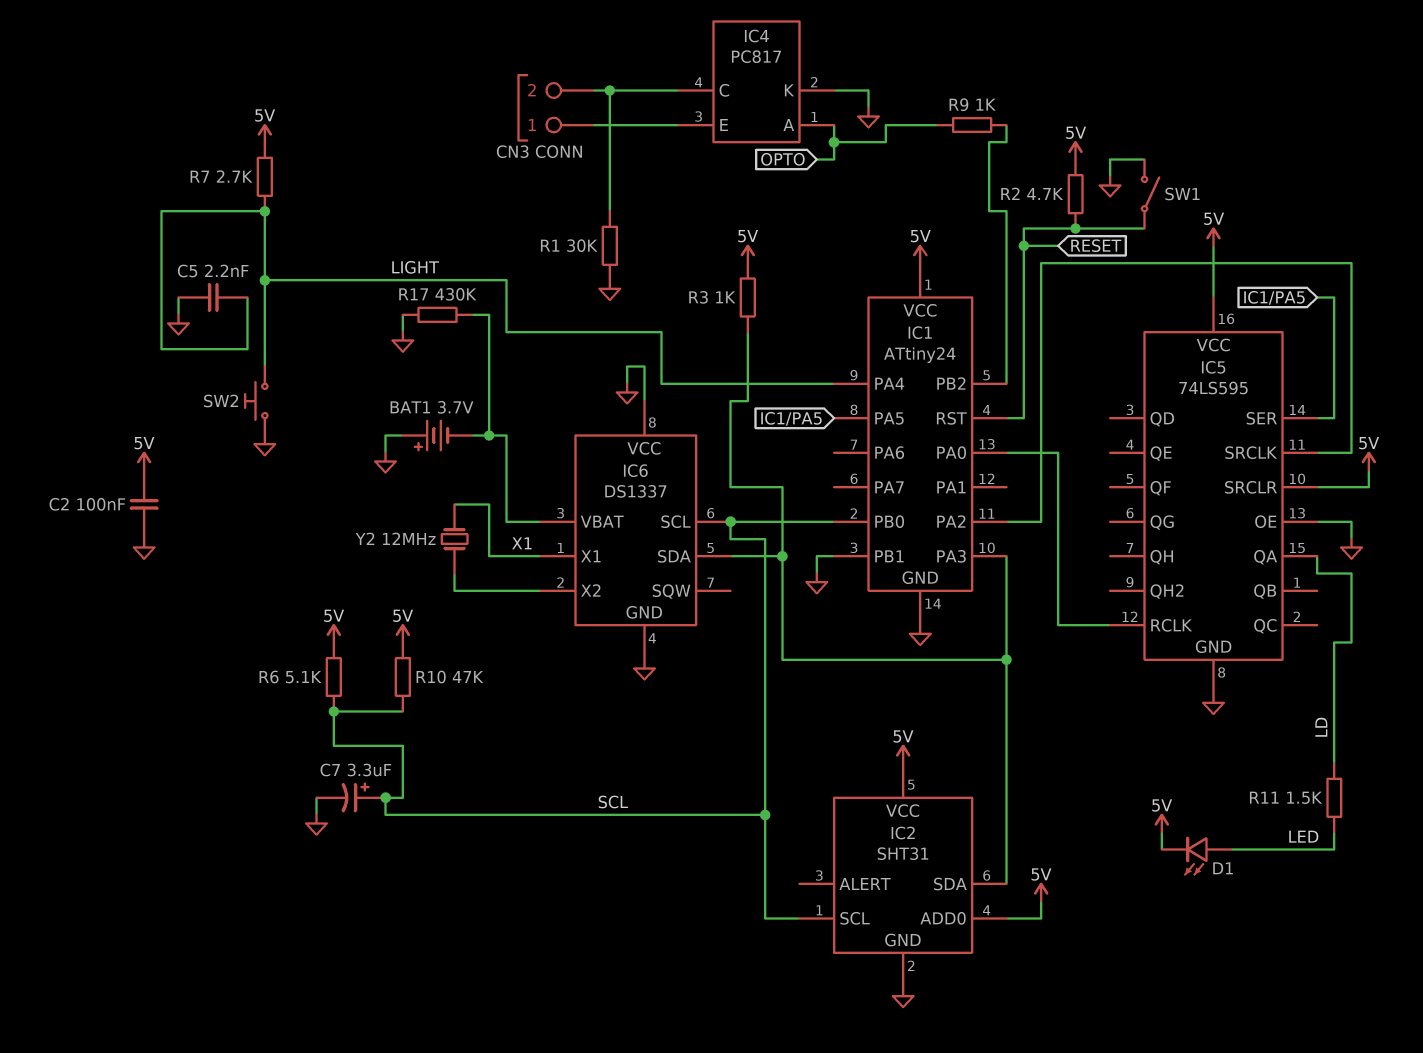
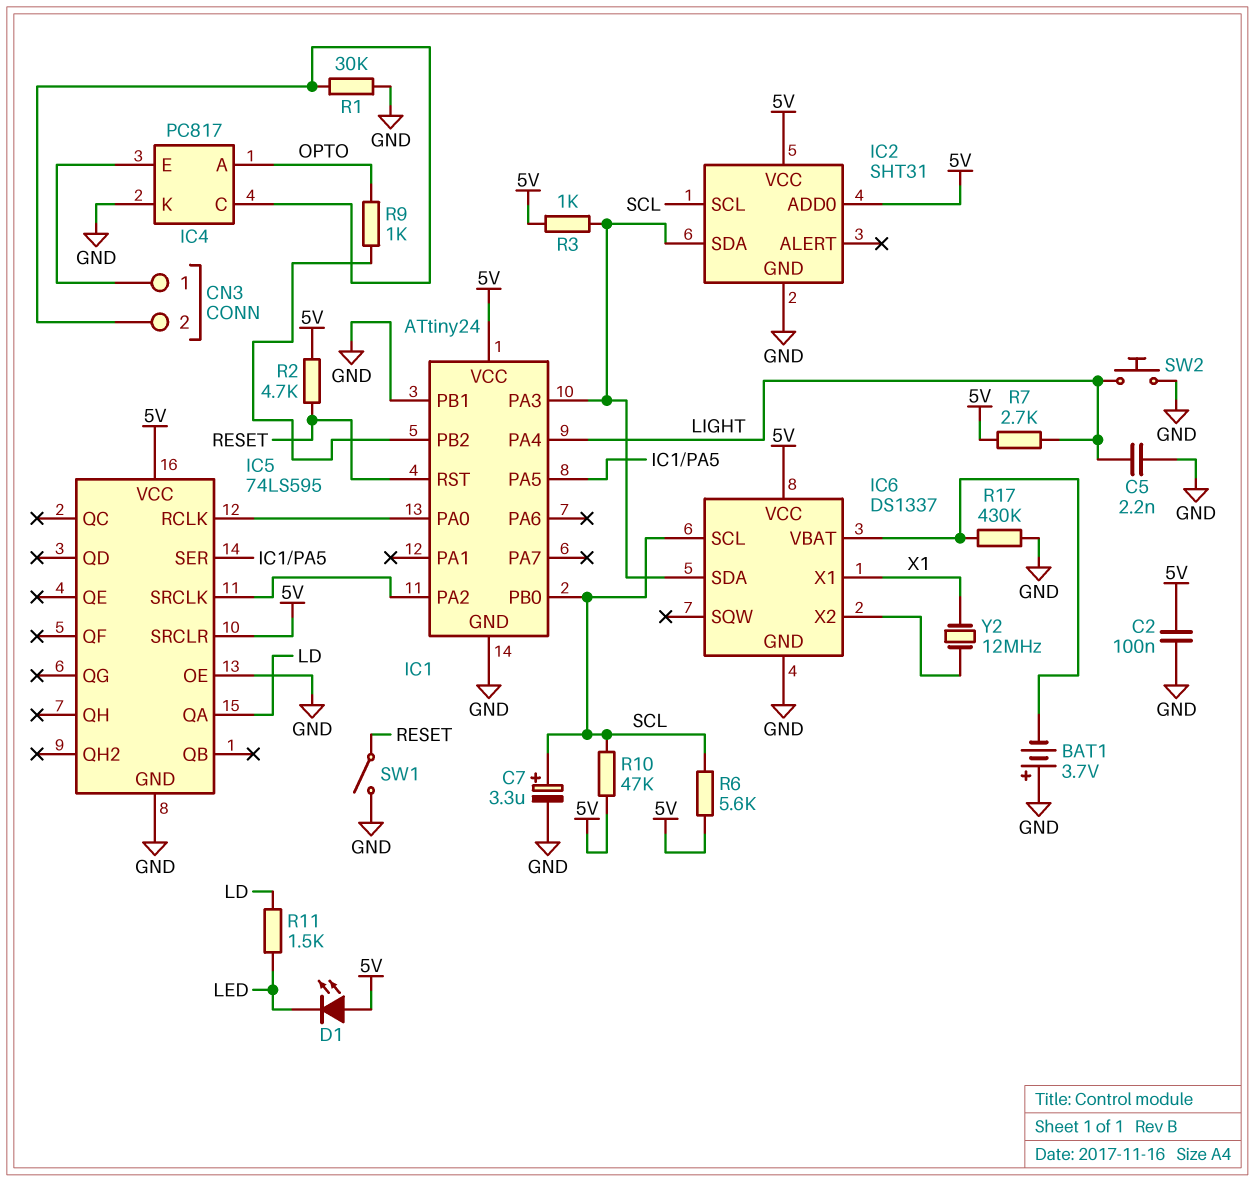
D1: LED (A LED, K 5V) -> LED (A 5V, K LED)
IC6 pin VCC: GND -> 5V
R6: 5.1k (5V, SCL) -> 5.6k (5V, SCL)

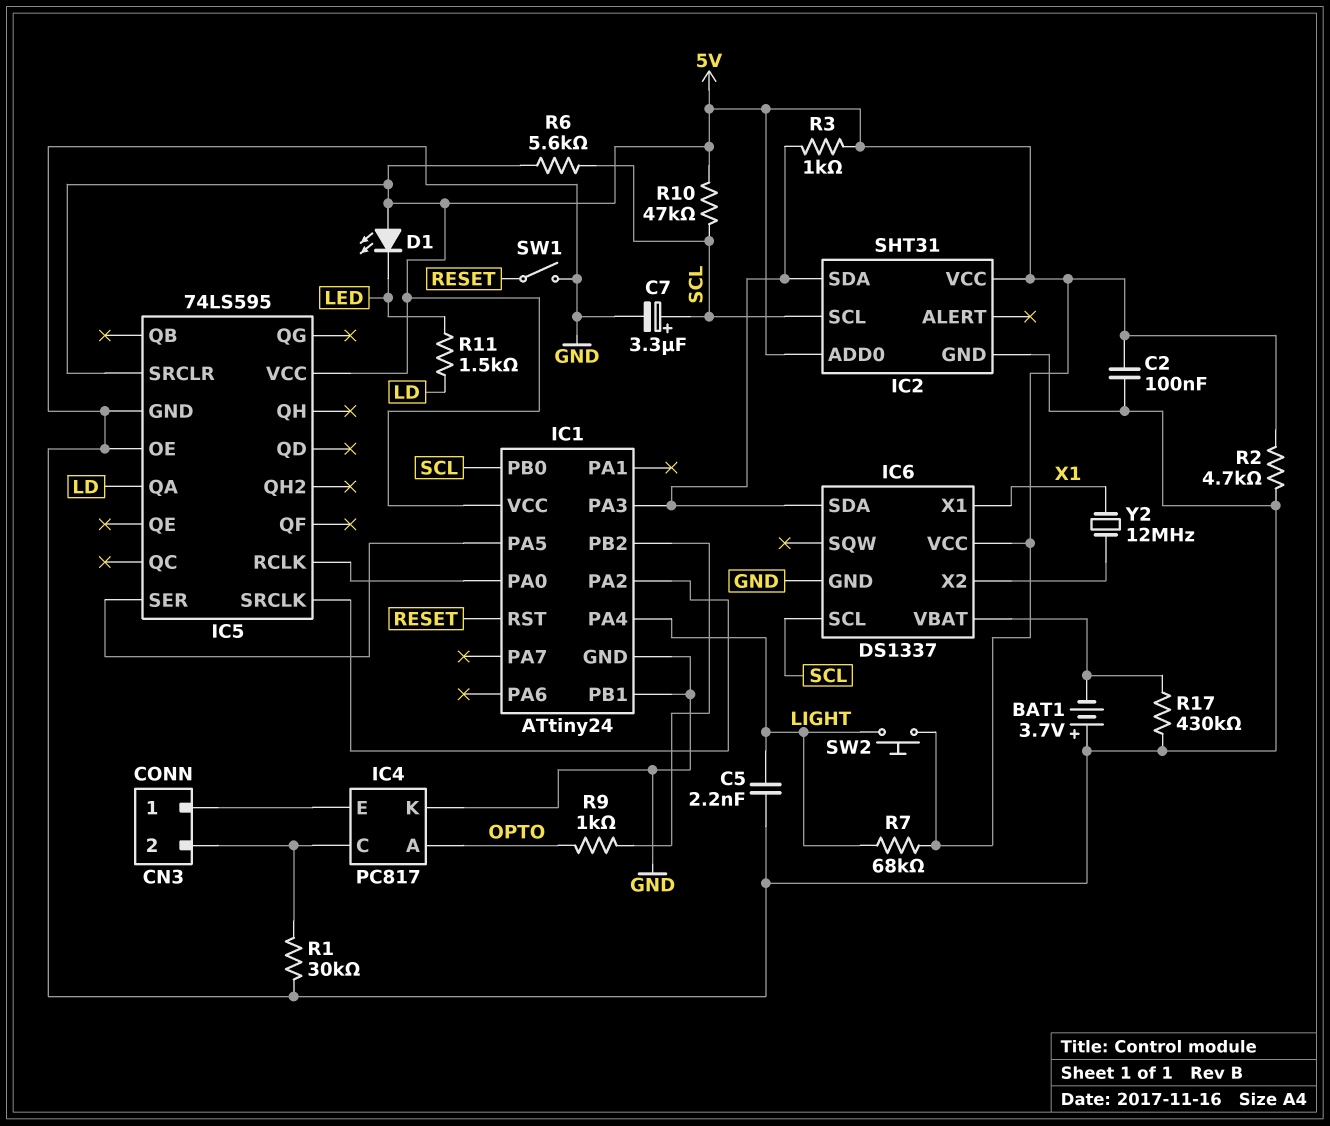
R2: 4.7k (5V, RESET) -> 4.7k (5V, GND)
R7: 2.7k (5V, LIGHT) -> 68k (5V, LIGHT)
SW2: button (GND, LIGHT) -> button (5V, LIGHT)

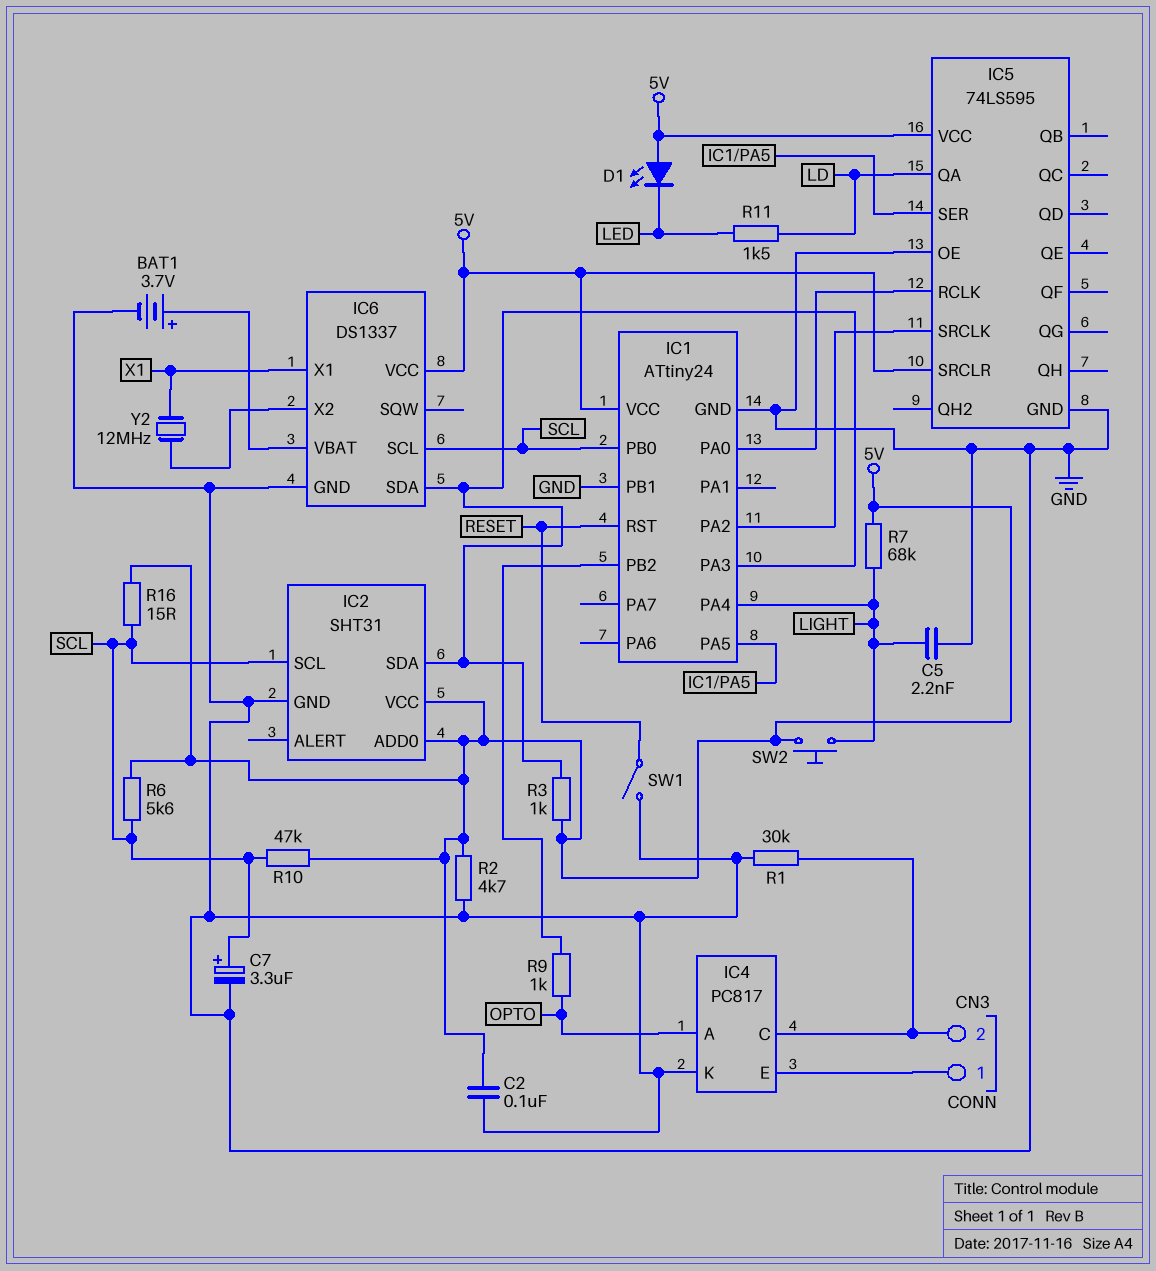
BAT1: 3.7V (plus GND, minus IC6/VBAT) -> 3.7V (plus IC6/VBAT, minus GND)
R16: none -> 15 (5V, SCL)
R17: 430k (GND, IC6/VBAT) -> none

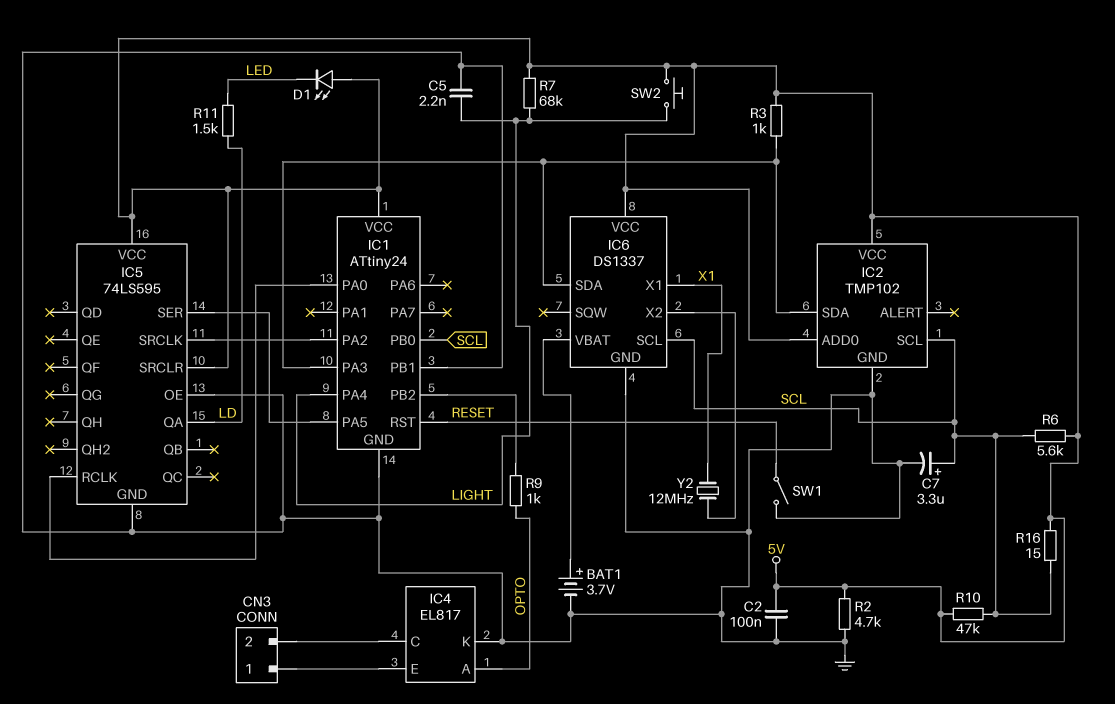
IC2: SHT31 -> TMP102
IC4: PC817 -> EL817
R1: 30k (CN3/2, GND) -> none

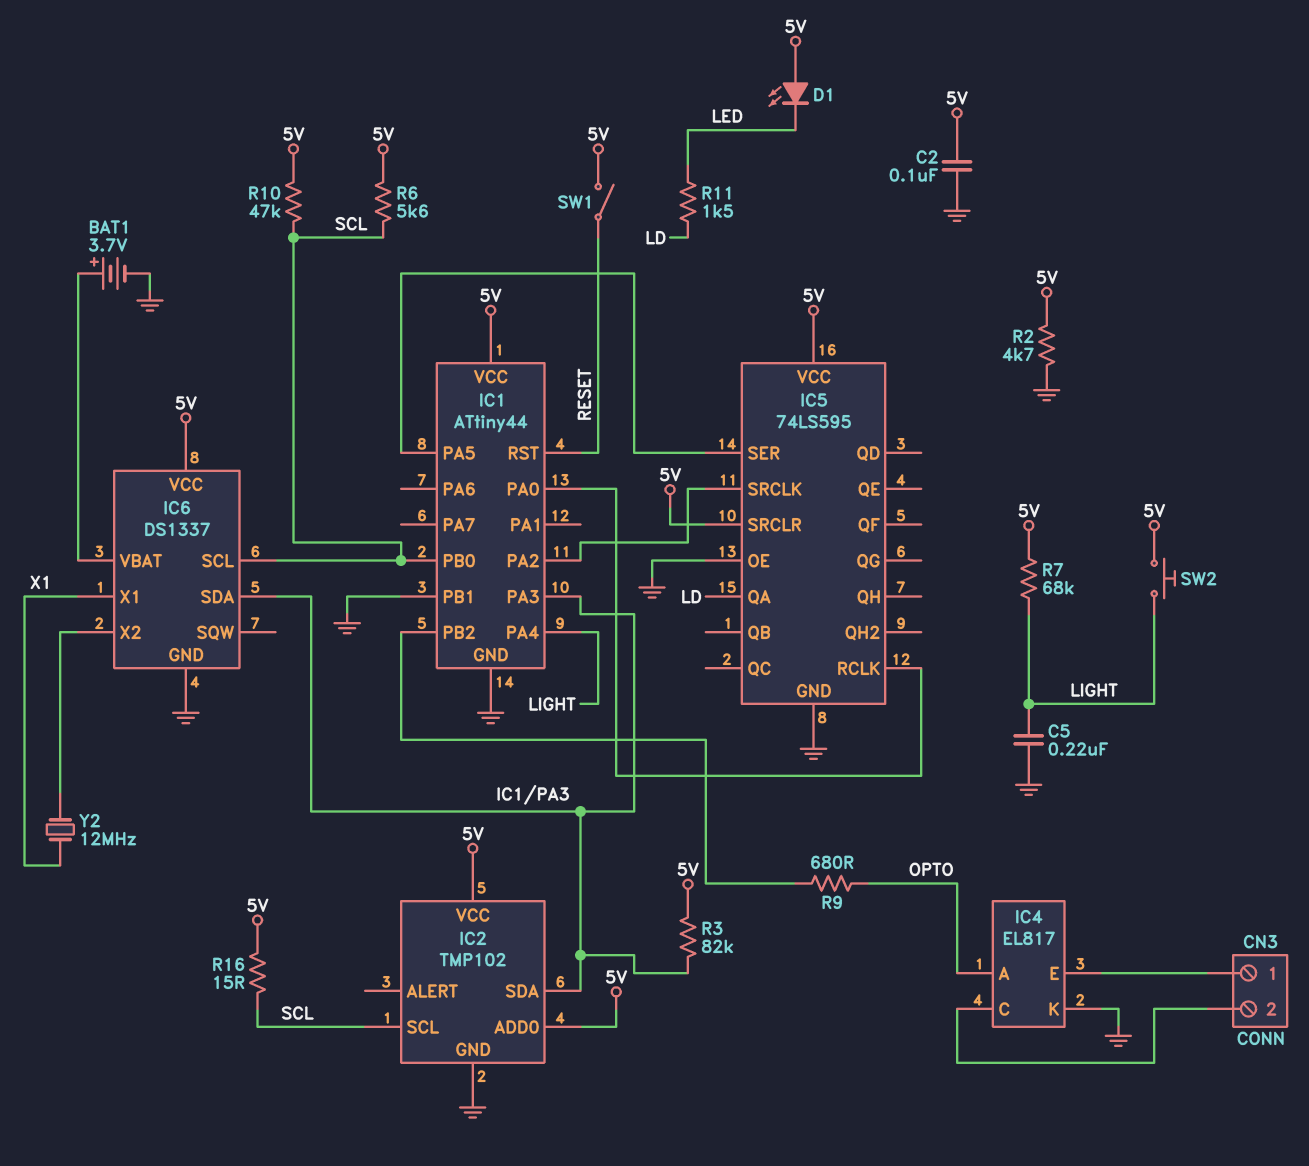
C5: 2.2nF (GND, LIGHT) -> 220nF (GND, LIGHT)
C7: 3.3uF (plus SCL, minus GND) -> none
IC1: ATtiny24 -> ATtiny44
R3: 1k (5V, IC1/PA3) -> 82k (5V, IC1/PA3)
R9: 1k (IC1/PB2, OPTO) -> 680 (IC1/PB2, OPTO)
SW1: switch (GND, RESET) -> switch (5V, RESET)

